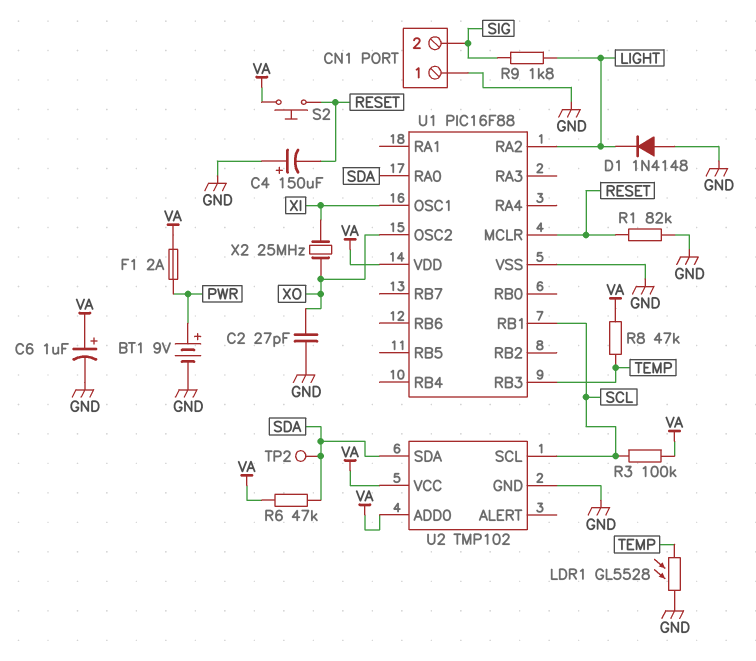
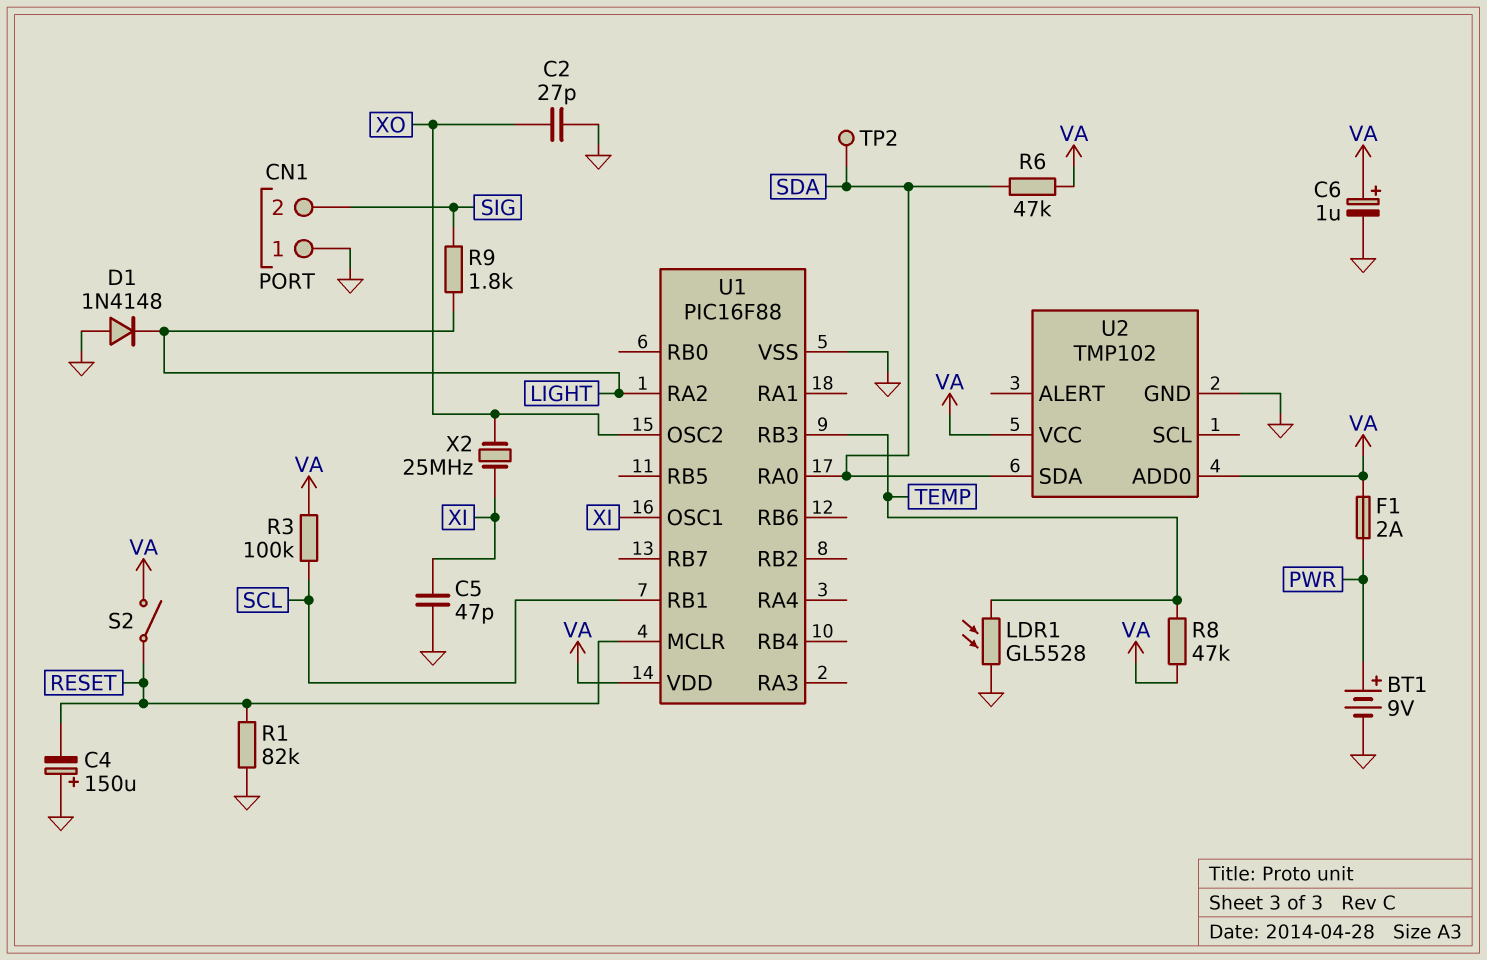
C5: none -> 47pF (GND, XI)
S2: button (RESET, VA) -> switch (RESET, VA)
U2 pin SCL: SCL -> none

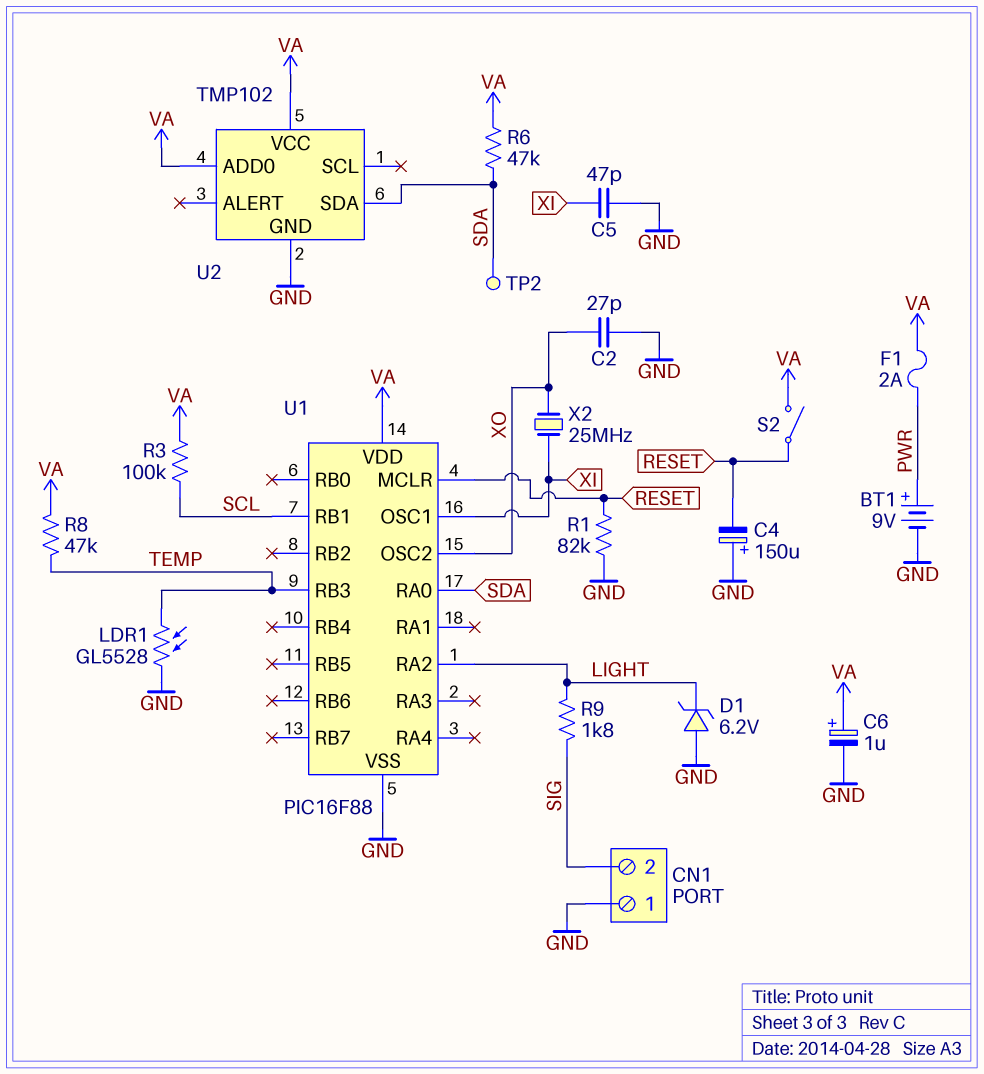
D1: diode 1N4148 (A GND, K LIGHT) -> zener 6.2V (A GND, K LIGHT)

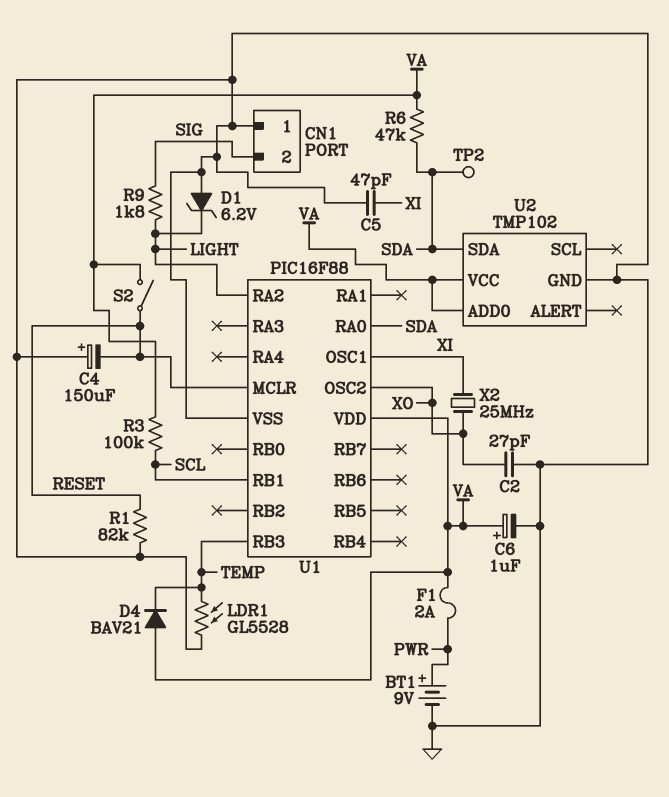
D4: none -> diode BAV21 (A VA, K TEMP)
R8: 47k (TEMP, VA) -> none

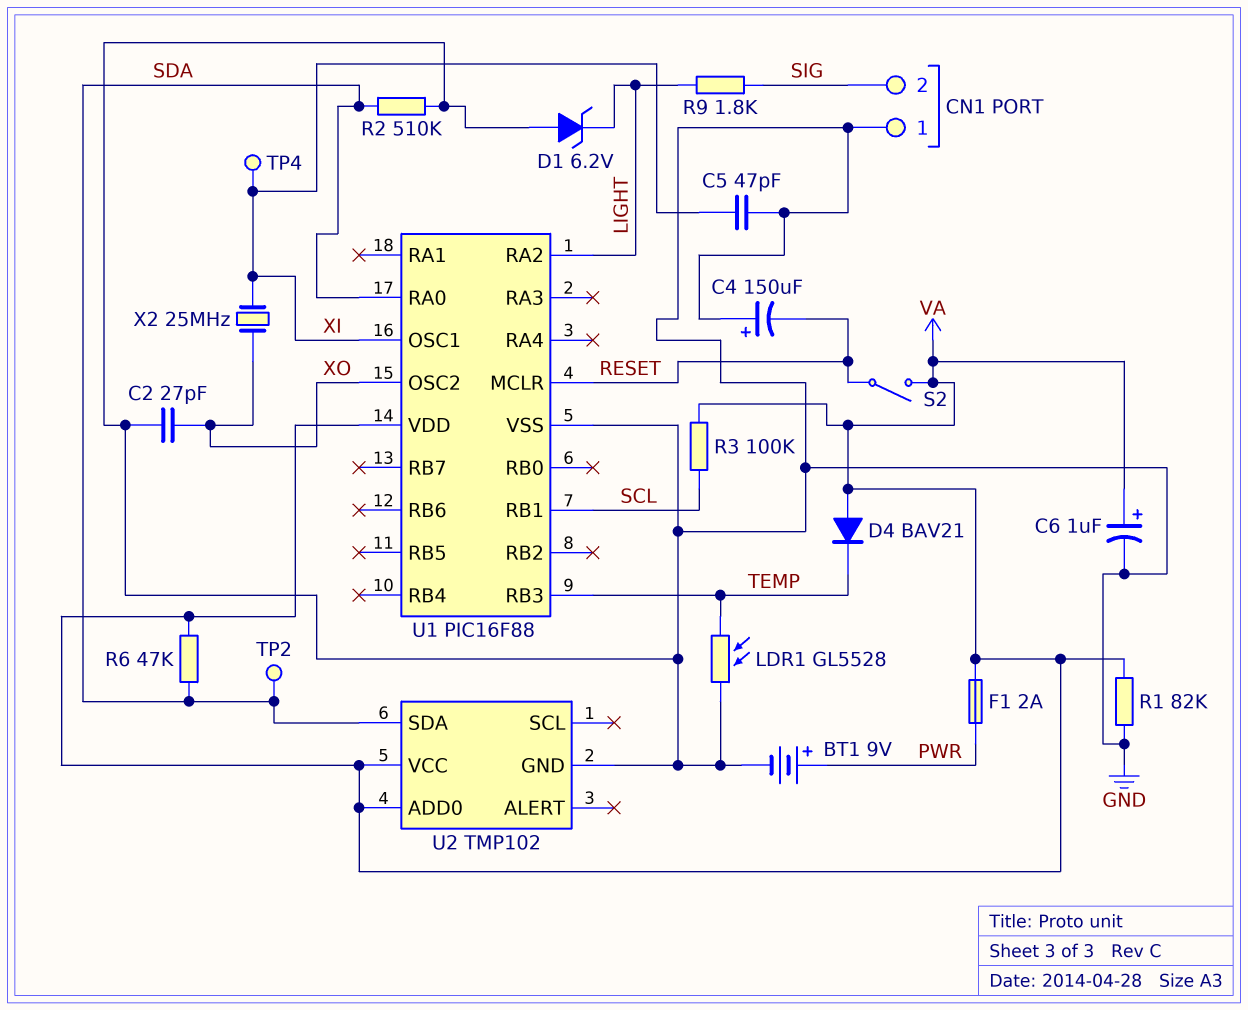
R1: 82k (GND, RESET) -> 82k (GND, VA)
R2: none -> 510k (GND, SDA)
TP4: none -> test point (XI)

